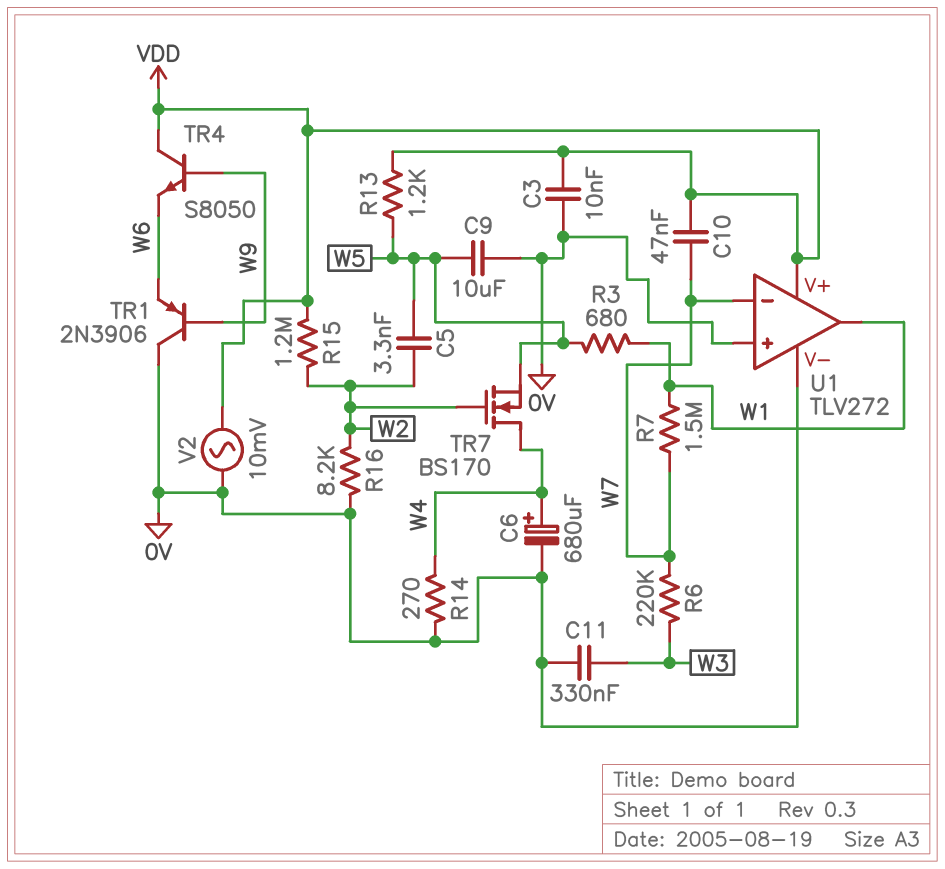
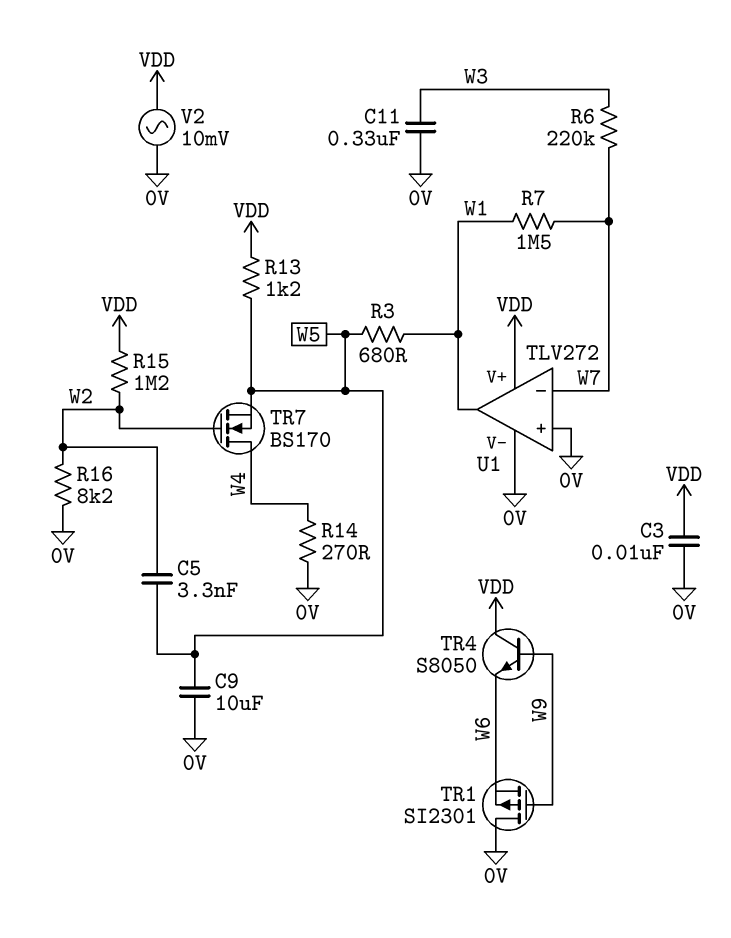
C6: 680uF (plus W4, minus 0V) -> none
C10: 47nF (VDD, W7) -> none
TR1: PNP 2N3906 (B W9, C 0V, E W6) -> PMOS SI2301 (G W9, D 0V, S W6)

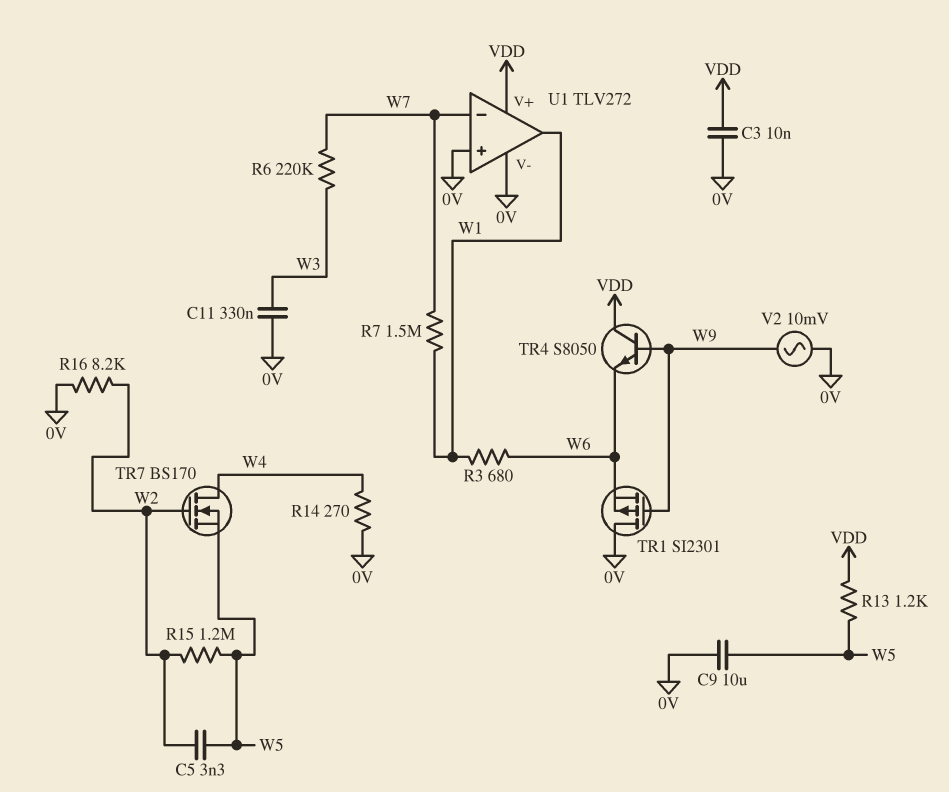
R3: 680 (W1, W5) -> 680 (W1, W6)
R15: 1.2M (VDD, W2) -> 1.2M (W2, W5)
V2: AC 10mV (0V, VDD) -> AC 10mV (0V, W9)

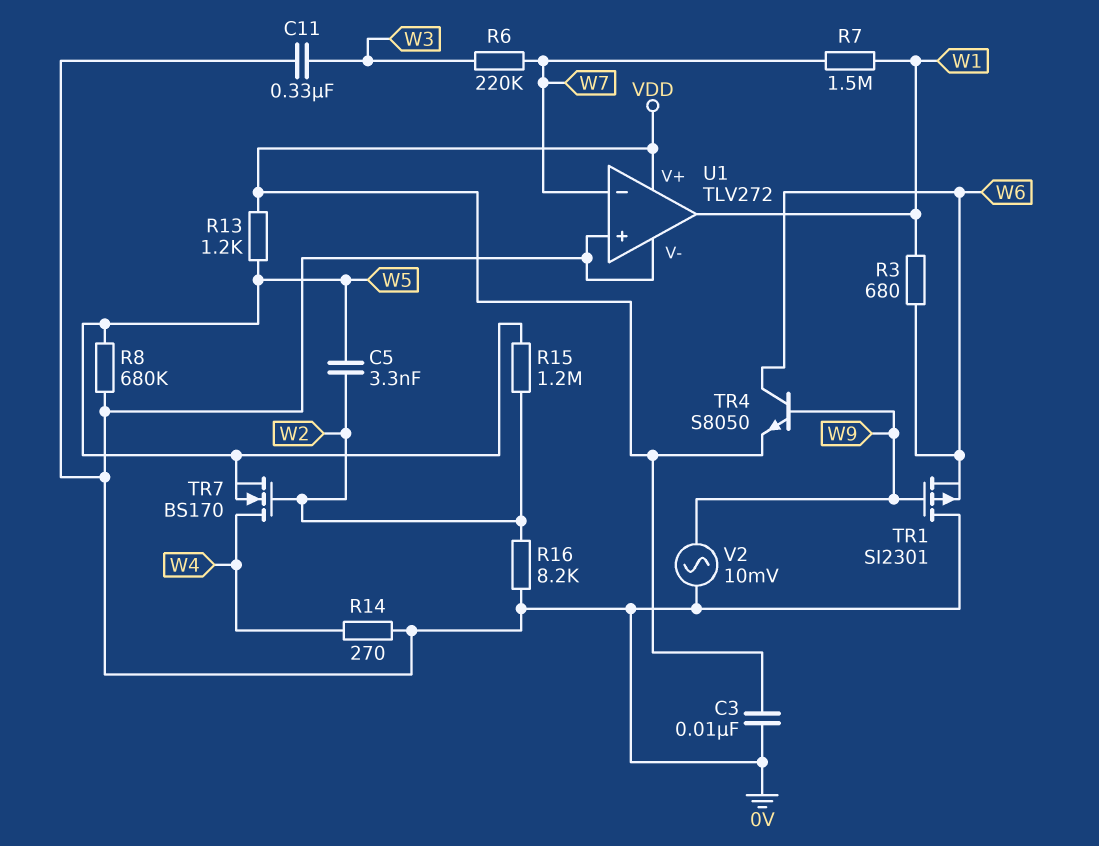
C9: 10uF (0V, W5) -> none
R8: none -> 680k (0V, W5)
TR4: NPN S8050 (B W9, C VDD, E W6) -> NPN S8050 (B W9, C W6, E VDD)

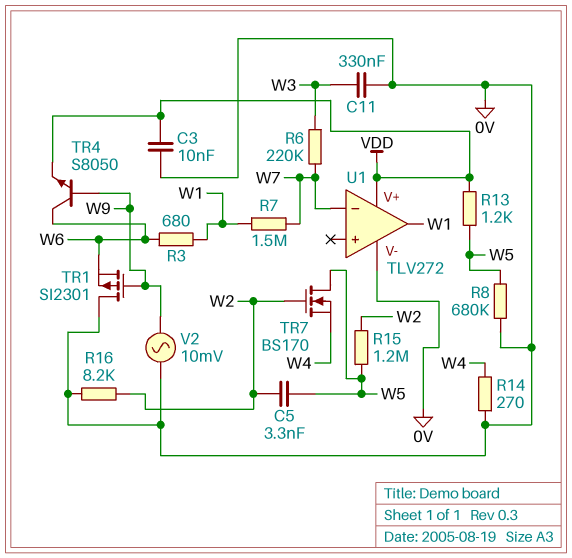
TR7: NMOS BS170 (G W2, D W4, S W5) -> NMOS BS170 (G W2, D W5, S W4)
U1 pin in+: 0V -> none

